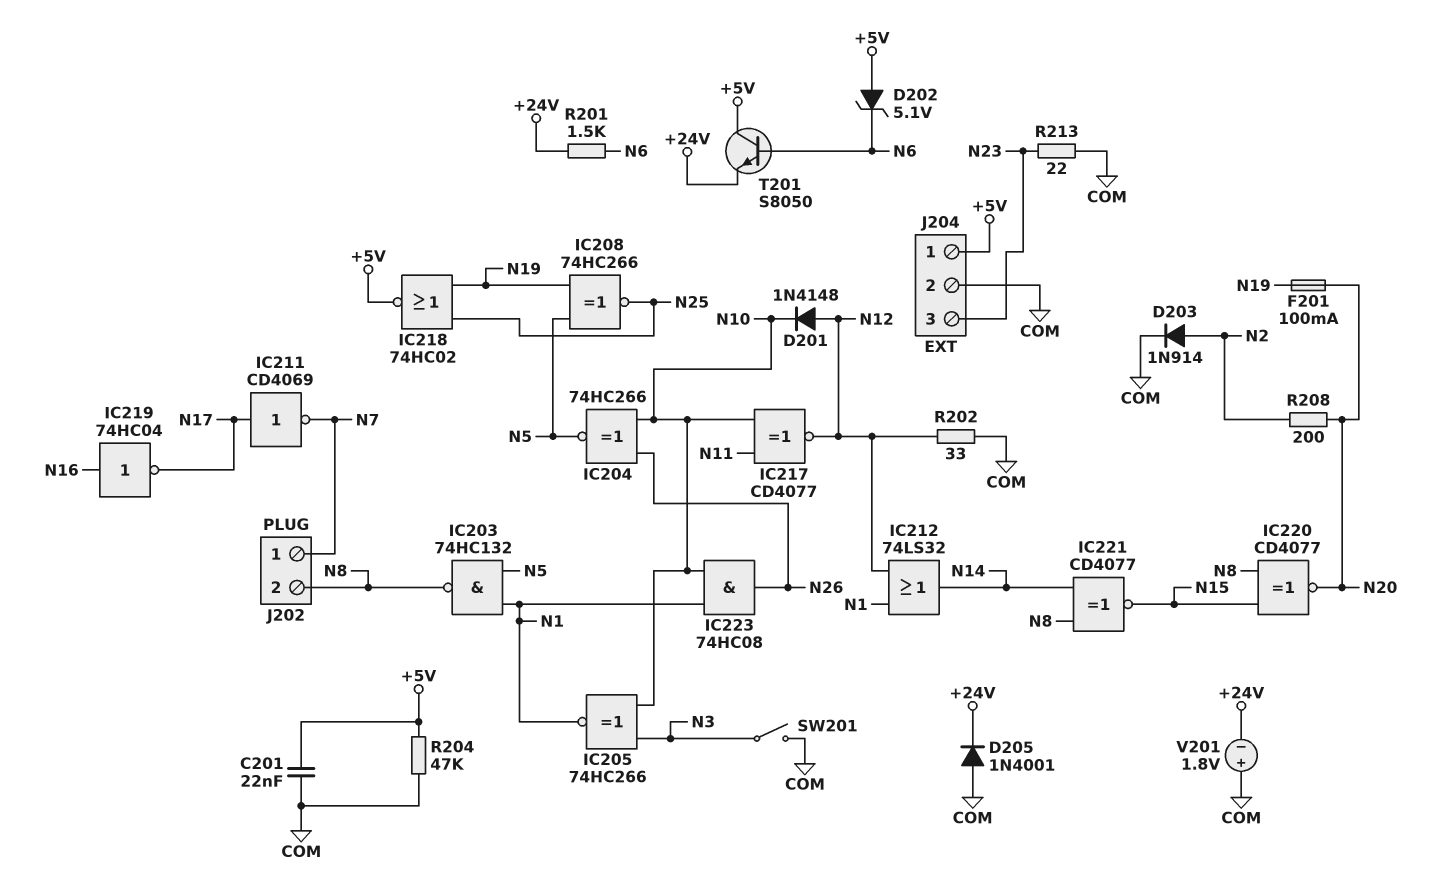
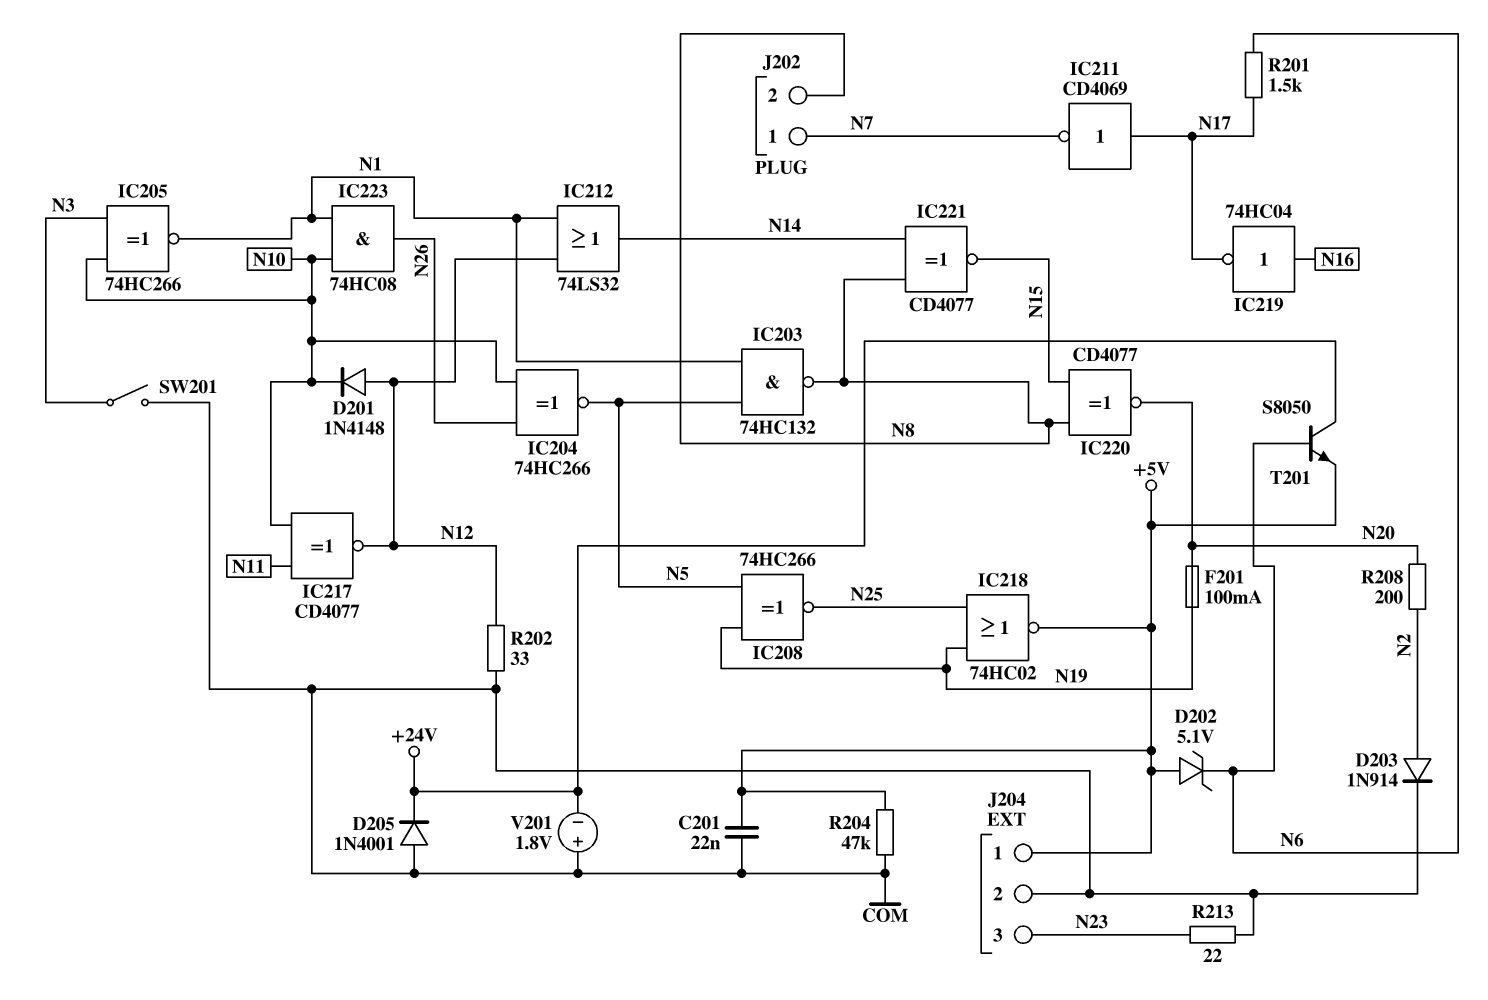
R201: 1.5k (+24V, N6) -> 1.5k (N6, N17)
T201: NPN S8050 (B N6, C +5V, E +24V) -> NPN S8050 (B N6, C +24V, E +5V)

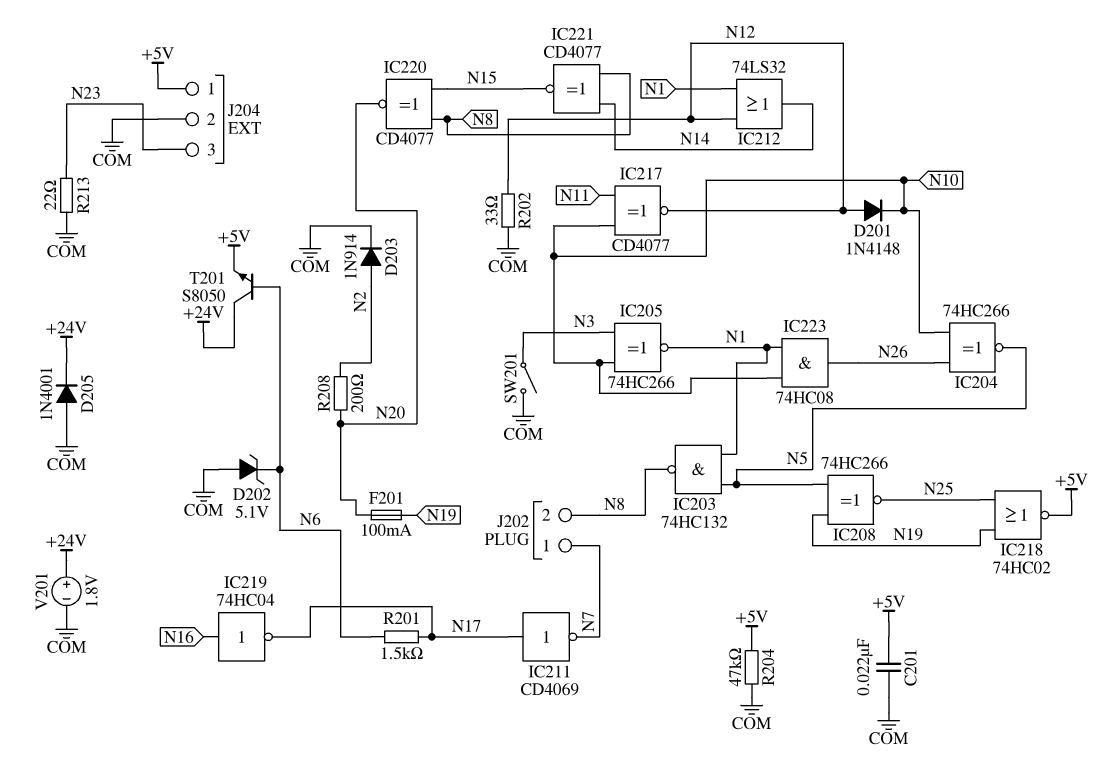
D202: zener 5.1V (A +5V, K N6) -> zener 5.1V (A COM, K N6)
V201: 1.8V (plus COM, minus +24V) -> 1.8V (plus +24V, minus COM)

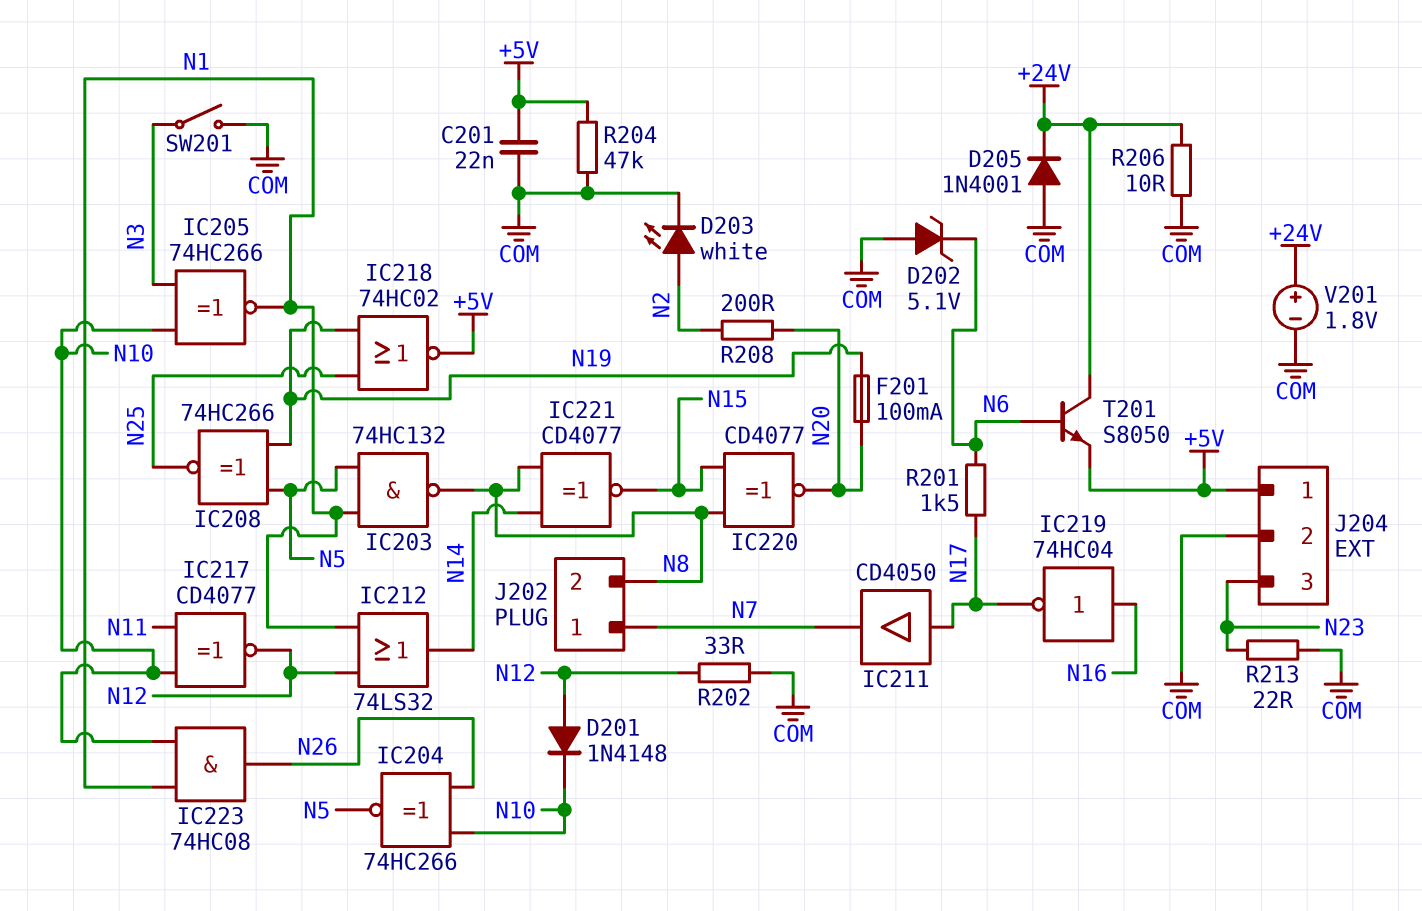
D203: diode 1N914 (A N2, K COM) -> LED white (A N2, K COM)
IC211: NOT CD4069 (in N17, out N7) -> buffer CD4050 (in N17, out N7)
R206: none -> 10 (+24V, COM)

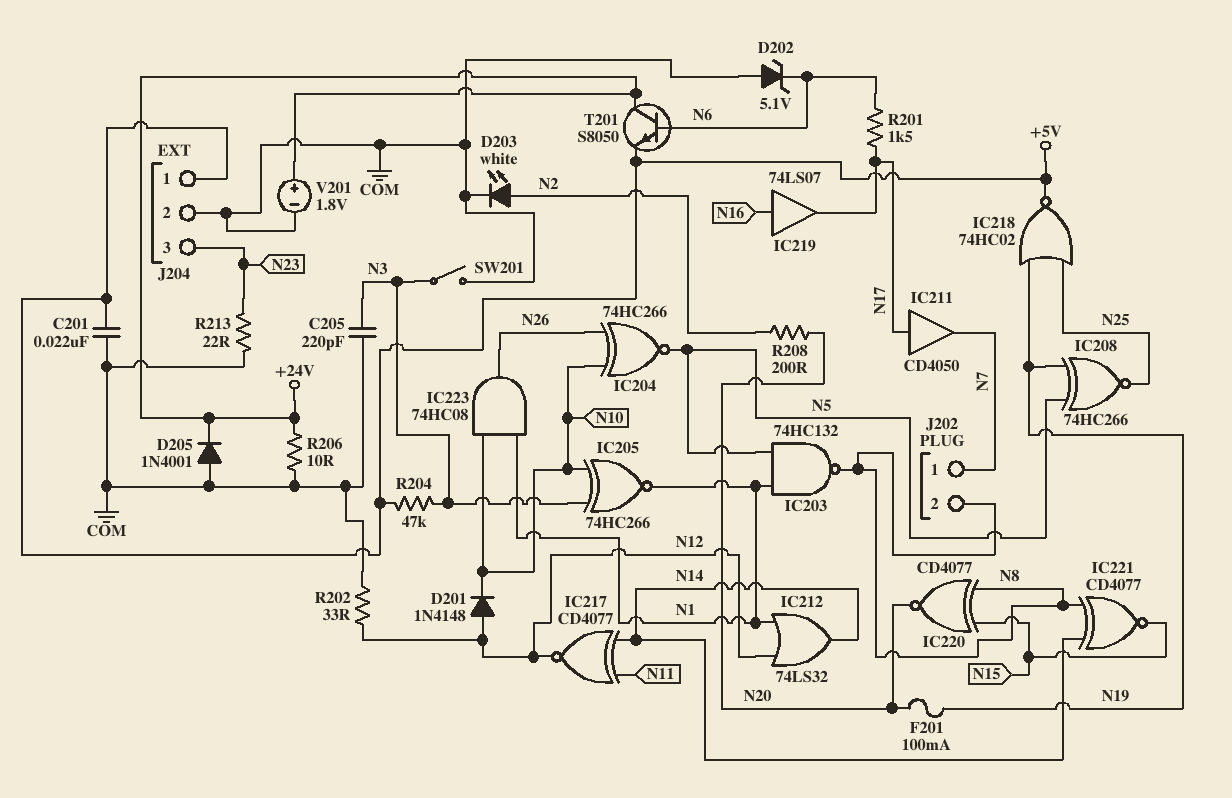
C205: none -> 220pF (COM, N3)
IC217: XNOR CD4077 (in N10, in N11, out N12) -> XNOR CD4077 (in N11, in N14, out N12)
IC219: NOT 74HC04 (in N16, out N17) -> buffer 74LS07 (in N16, out N17)
R204: 47k (+5V, COM) -> 47k (+5V, N3)

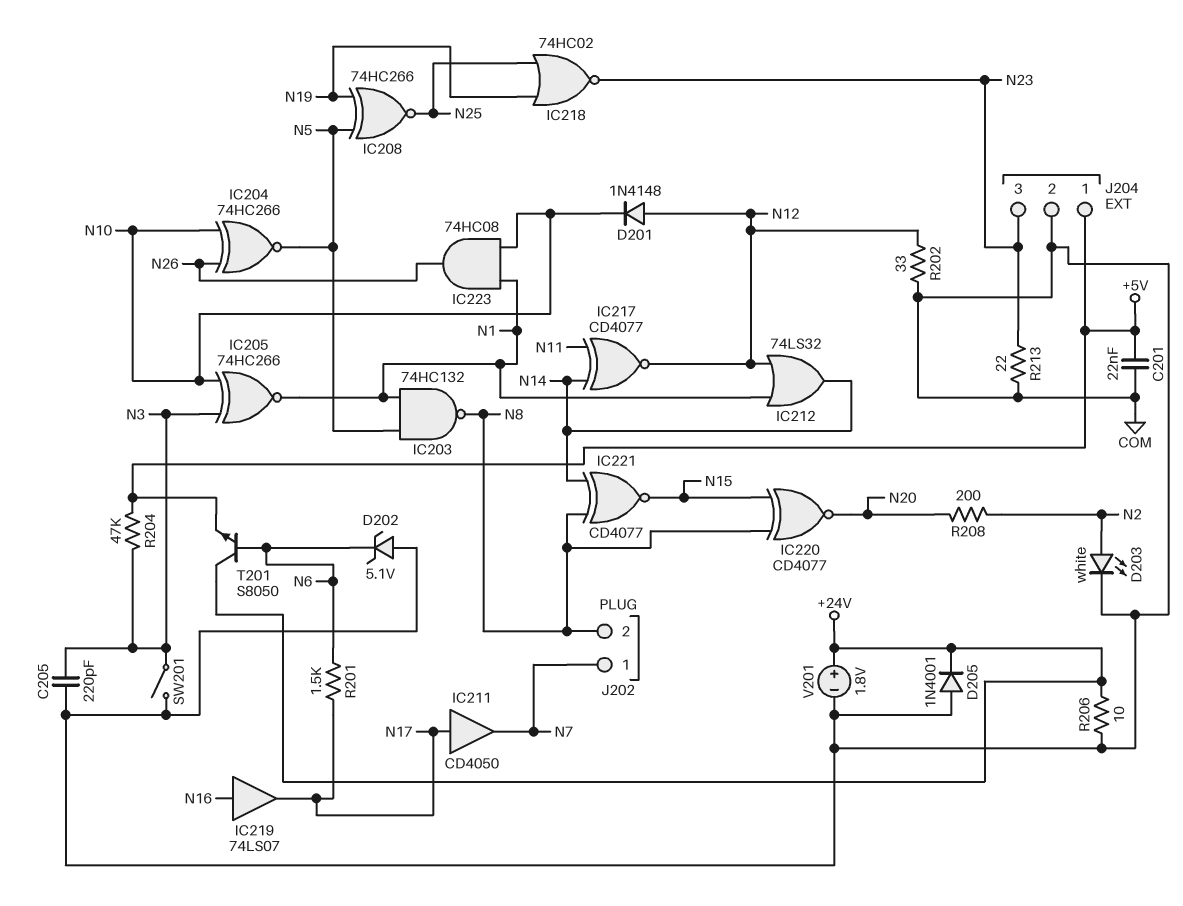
F201: 100mA (N19, N20) -> none
IC218: NOR 74HC02 (in N19, in N25, out +5V) -> NOR 74HC02 (in N19, in N25, out N23)

